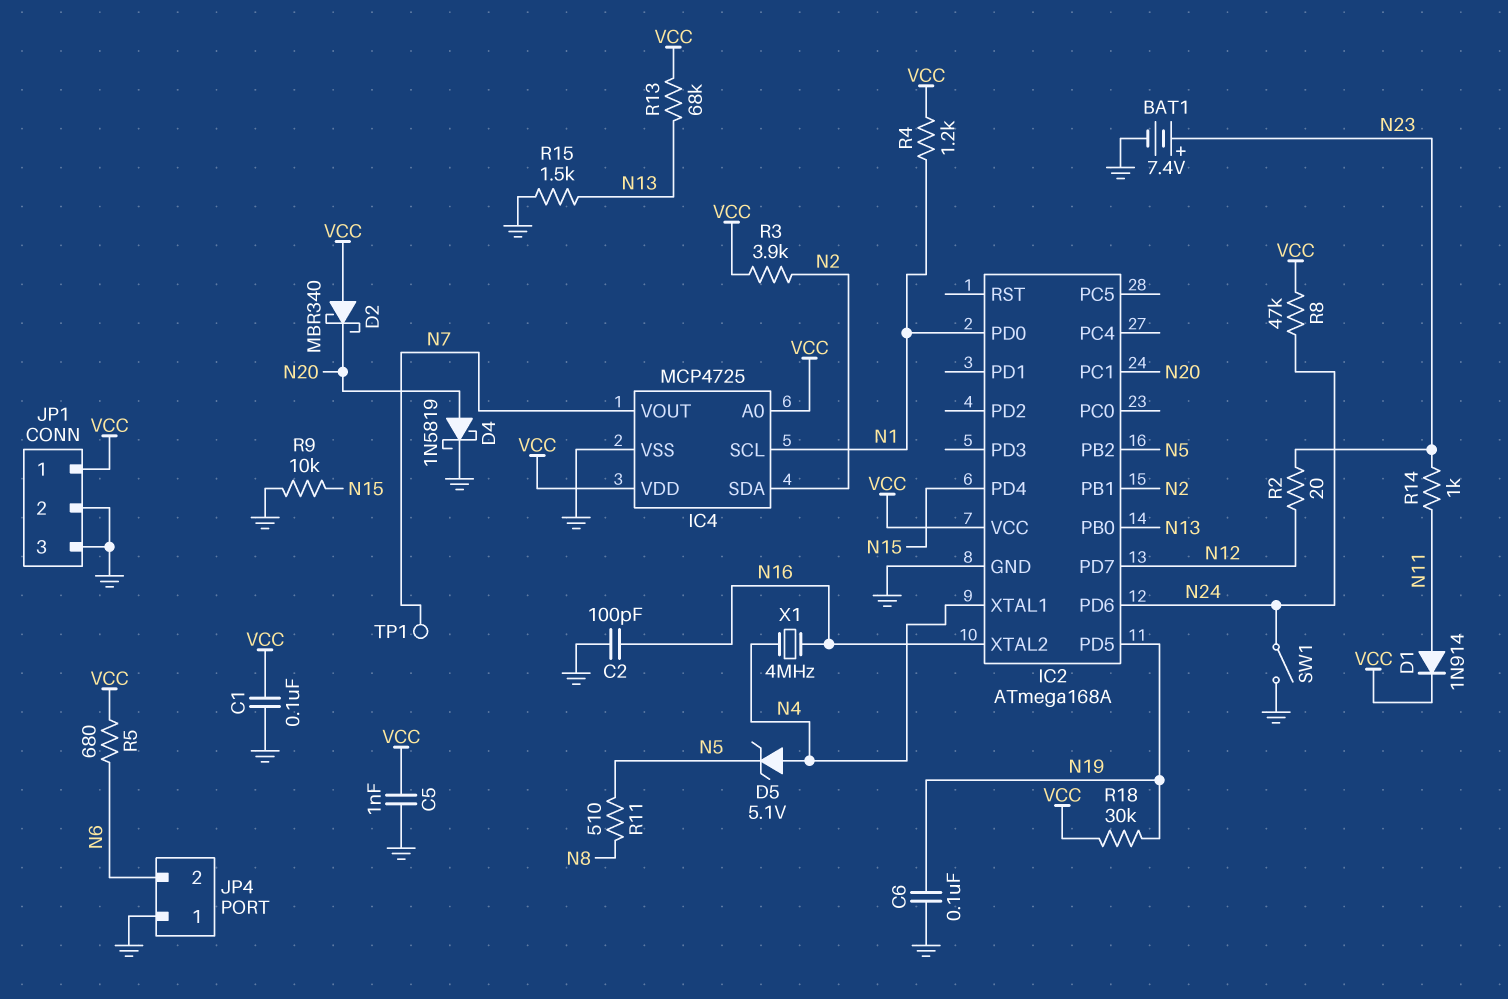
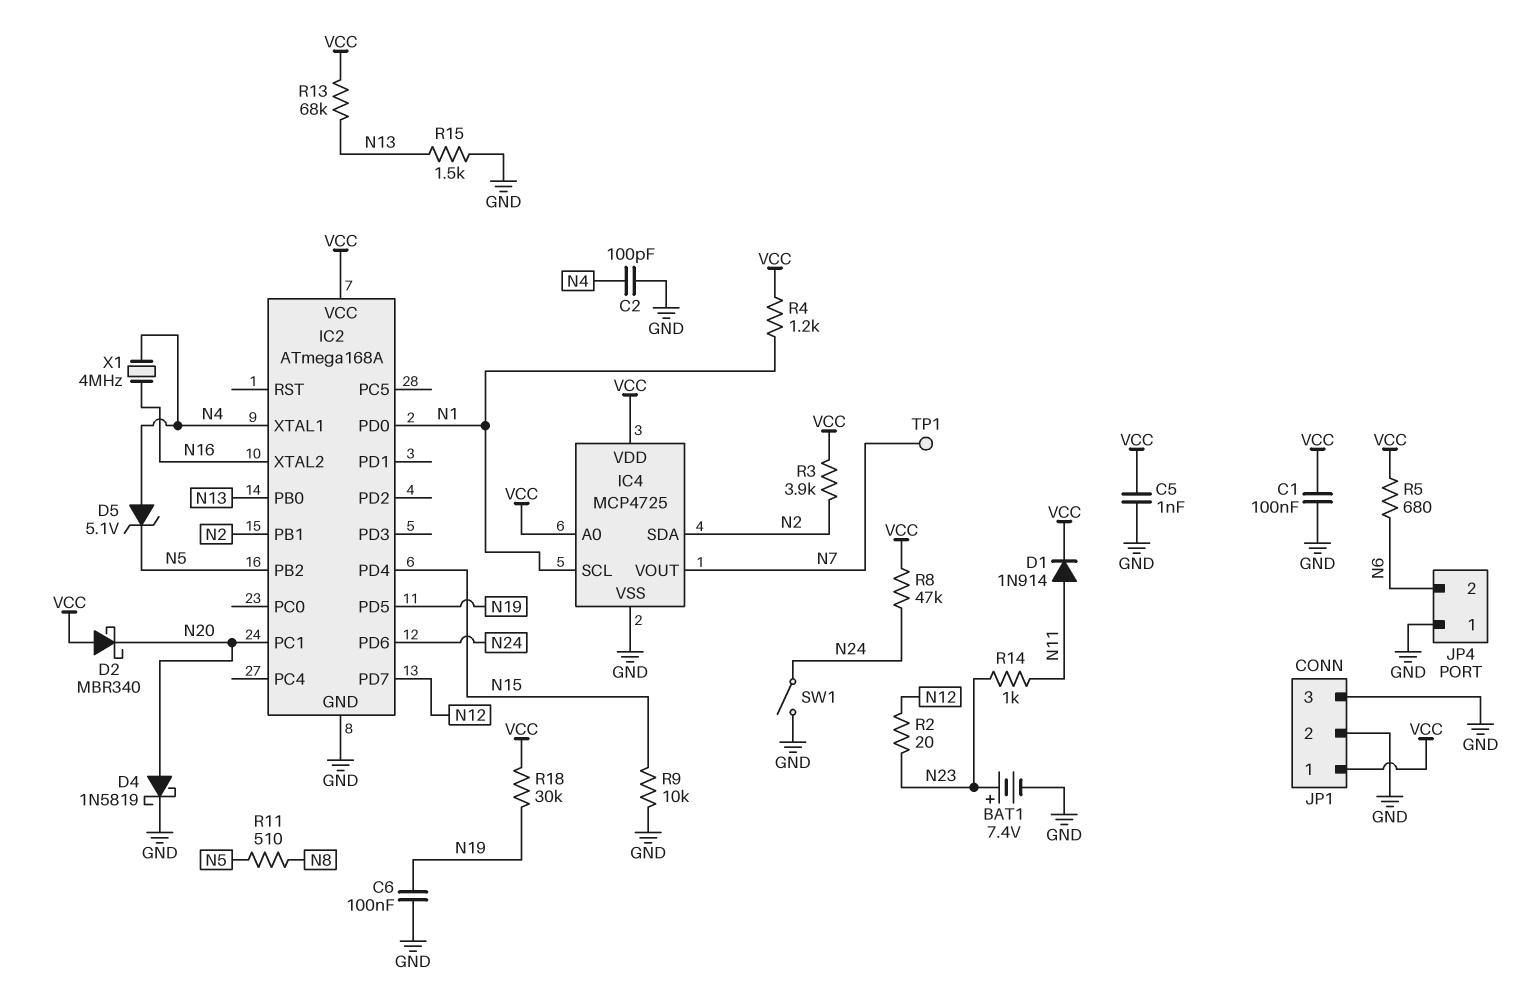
C2: 100pF (GND, N16) -> 100pF (GND, N4)

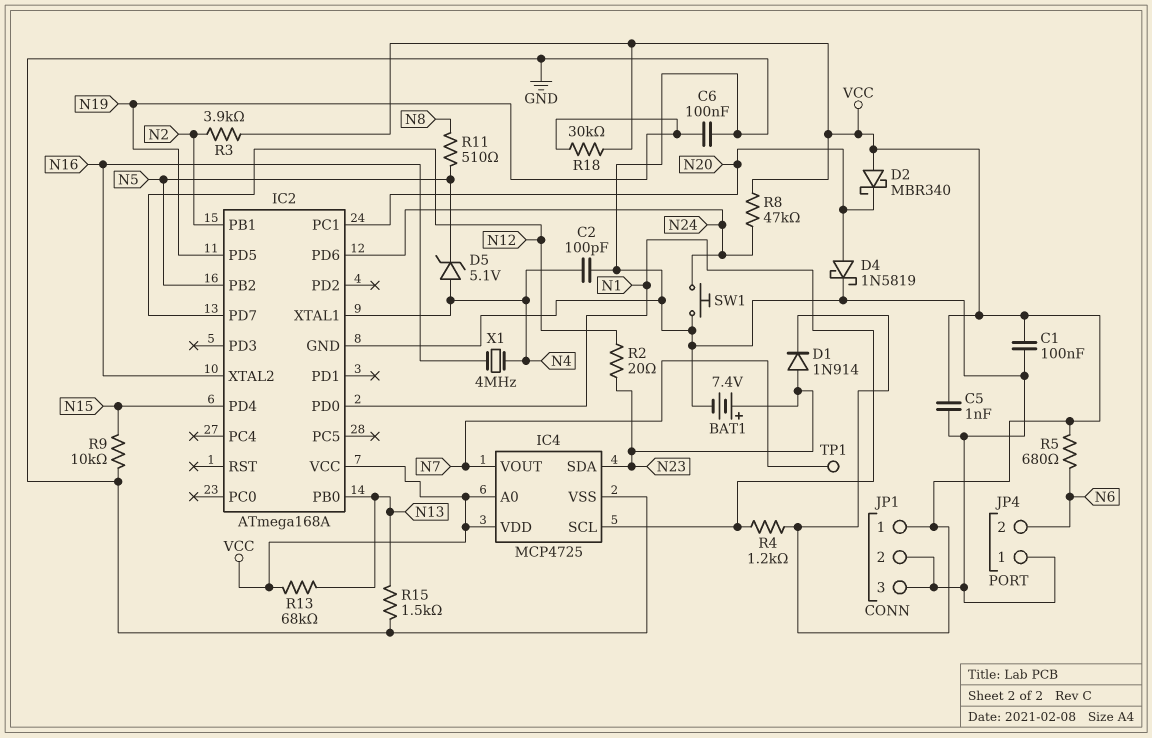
D1: diode 1N914 (A N11, K VCC) -> diode 1N914 (A N23, K VCC)
IC4 pin SDA: N2 -> N23
R14: 1k (N11, N23) -> none
SW1: switch (GND, N24) -> button (GND, N24)

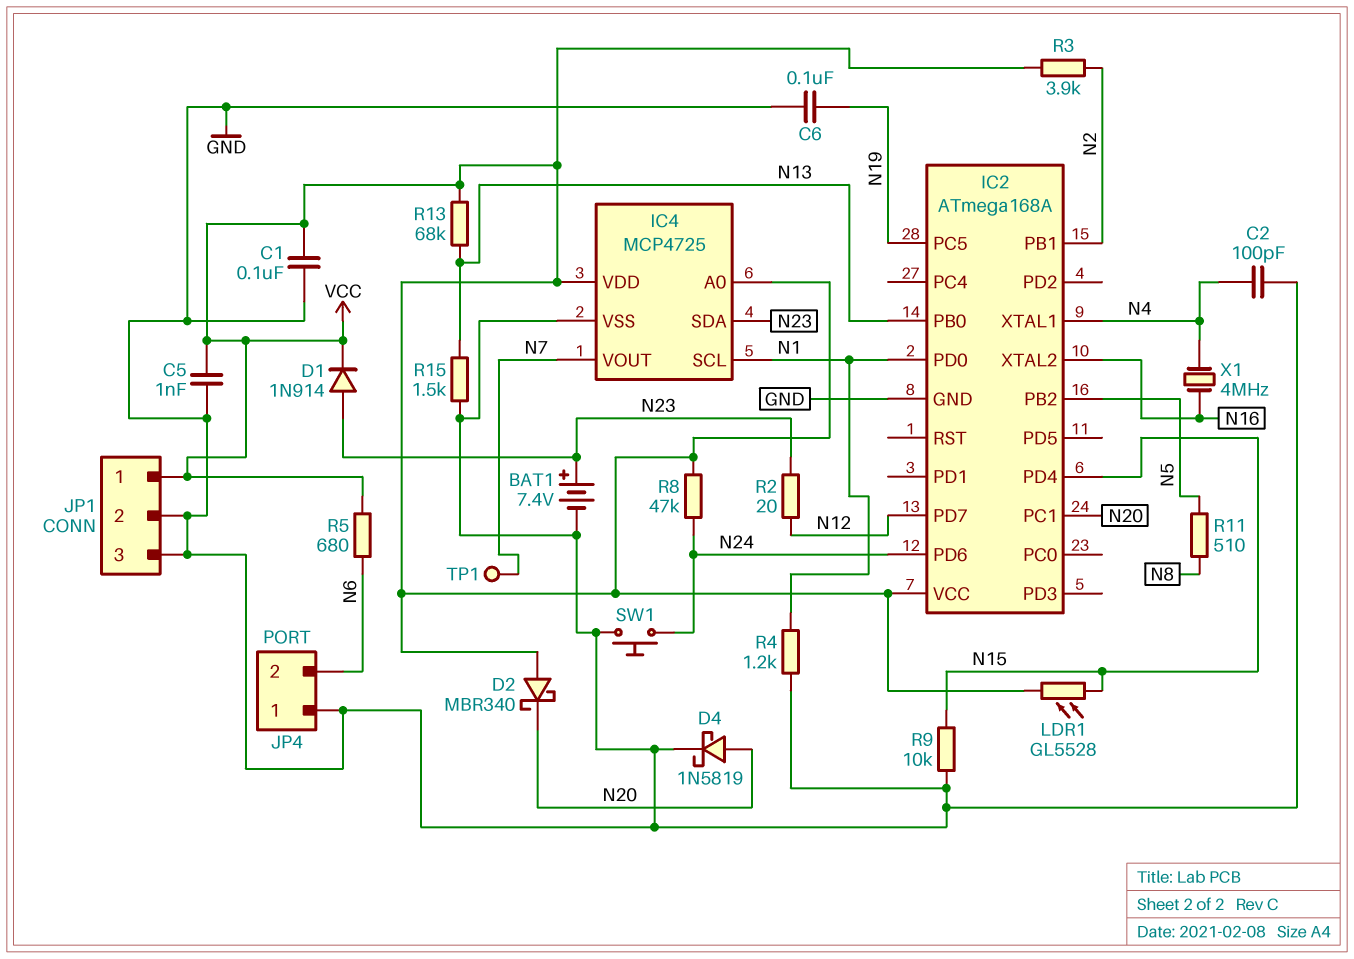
D5: zener 5.1V (A N4, K N5) -> none
IC2 pin PC5: none -> N19
IC2 pin PD5: N19 -> none
LDR1: none -> GL5528 (N15, VCC)
R4: 1.2k (N1, VCC) -> 1.2k (GND, N1)
R18: 30k (N19, VCC) -> none

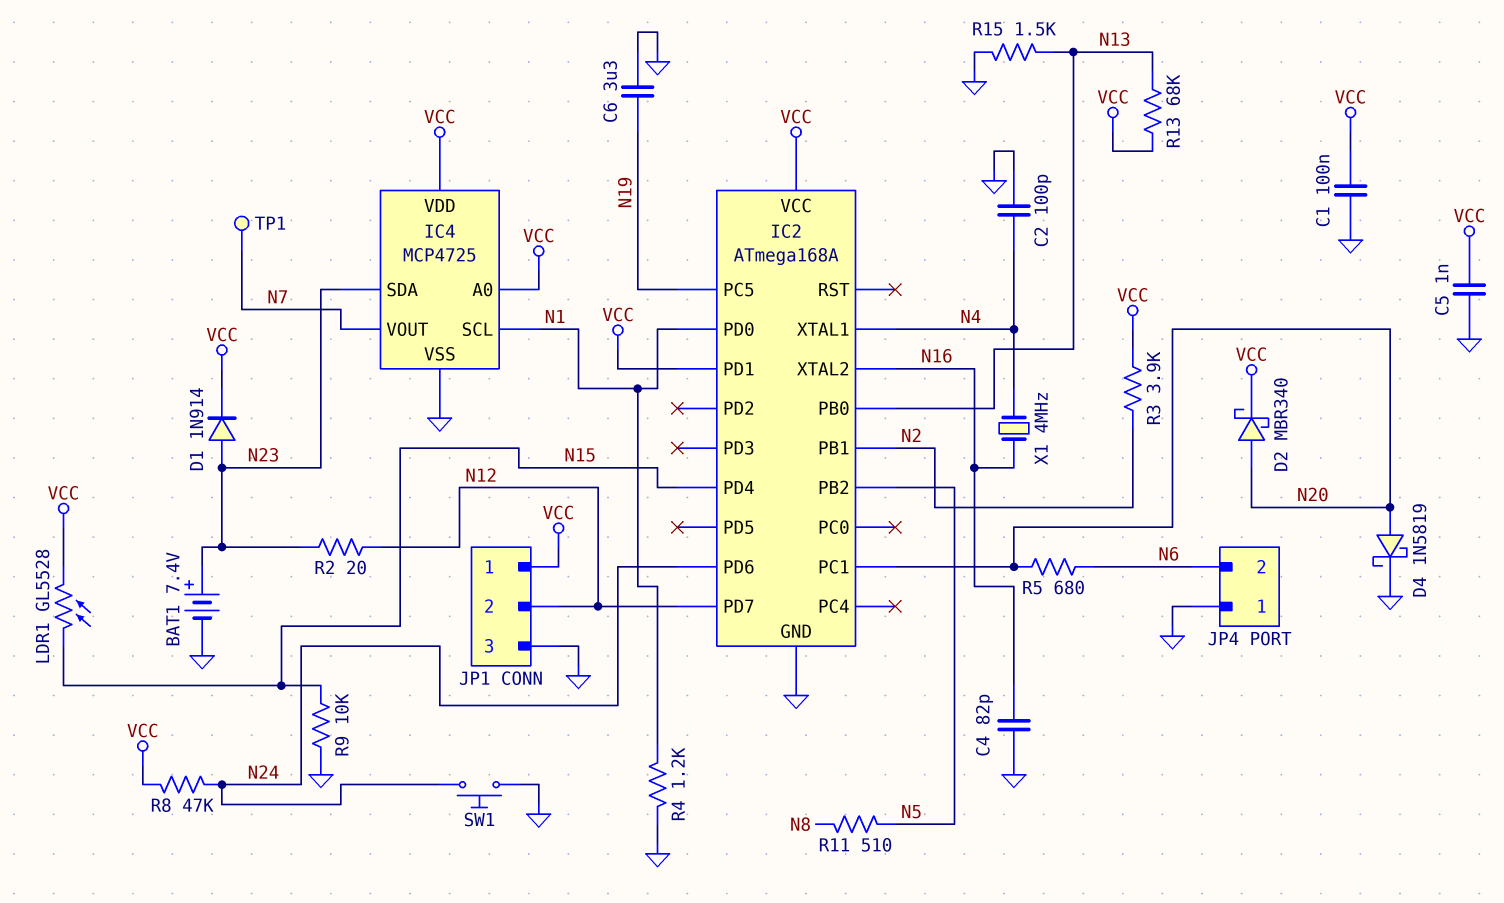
C4: none -> 82pF (GND, N16)
C6: 100nF (GND, N19) -> 3.3uF (GND, N19)
D2: schottky MBR340 (A VCC, K N20) -> schottky MBR340 (A N20, K VCC)
IC2 pin PD1: none -> VCC
JP1 pin 2: GND -> N12
R5: 680 (N6, VCC) -> 680 (N6, N20)

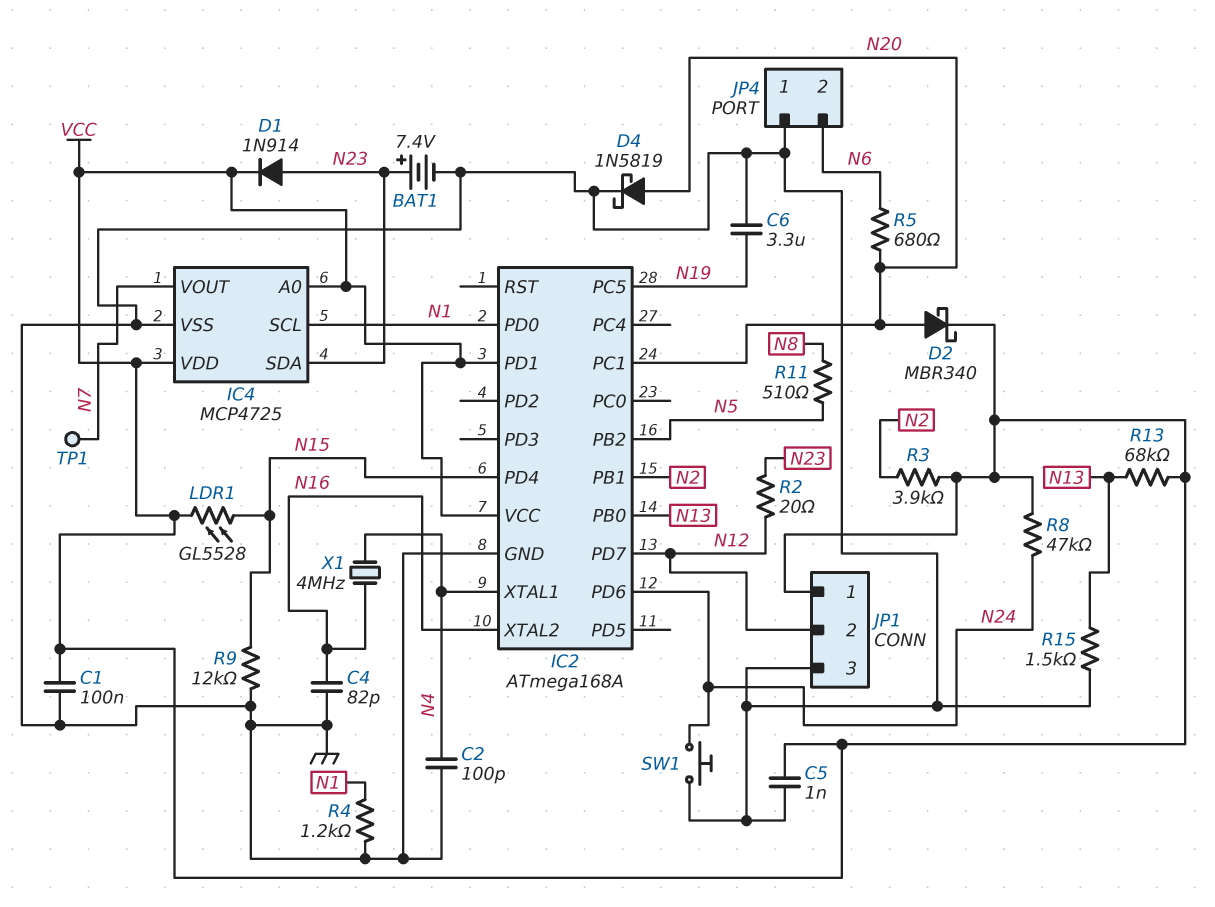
R9: 10k (GND, N15) -> 12k (GND, N15)

